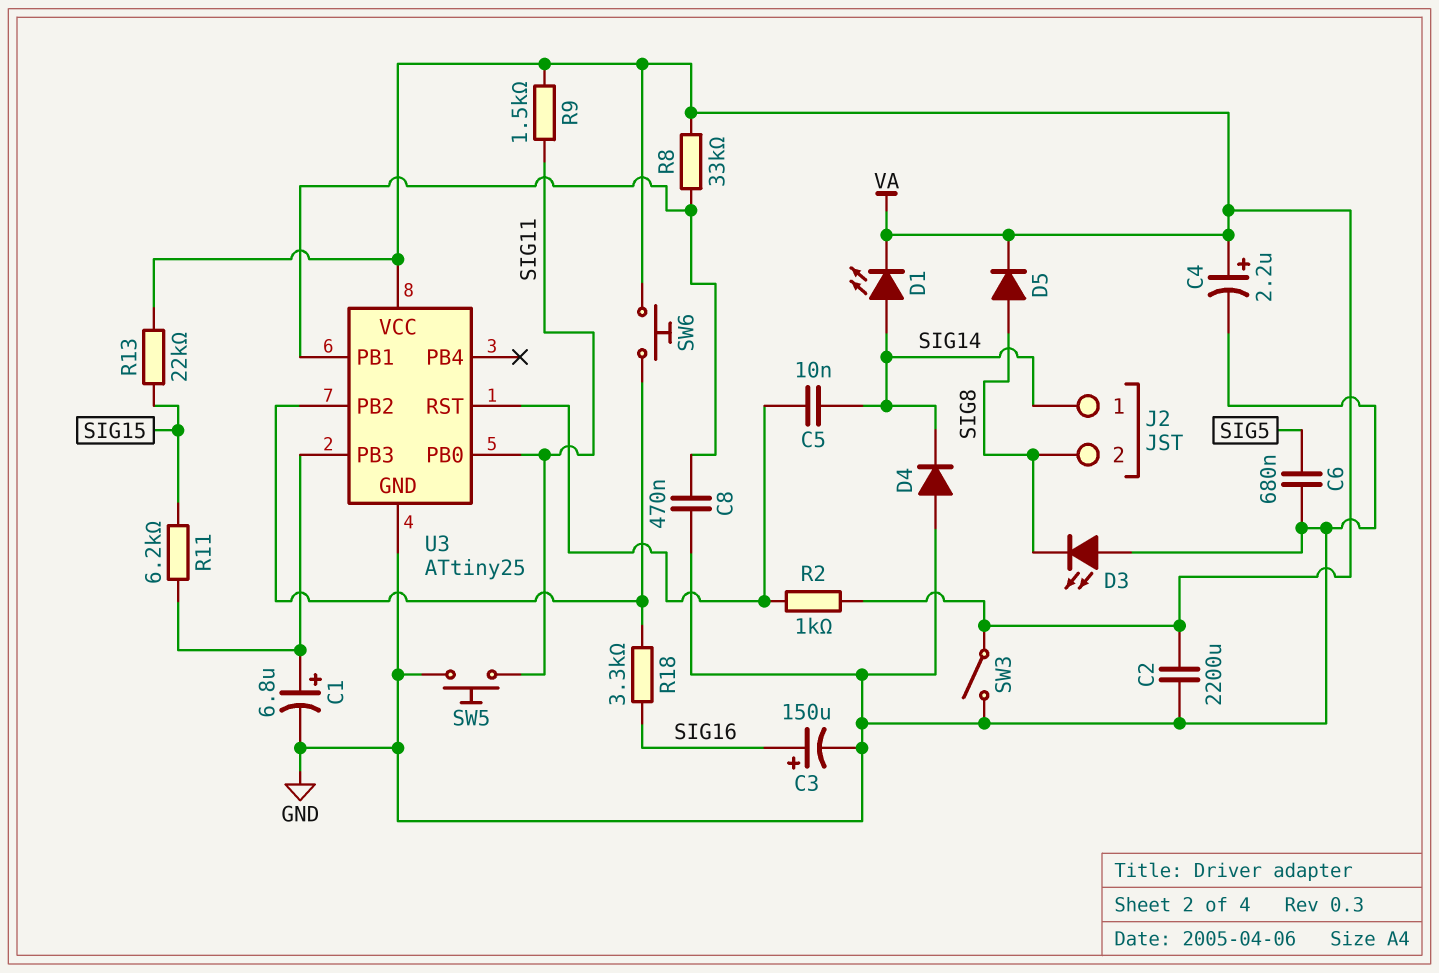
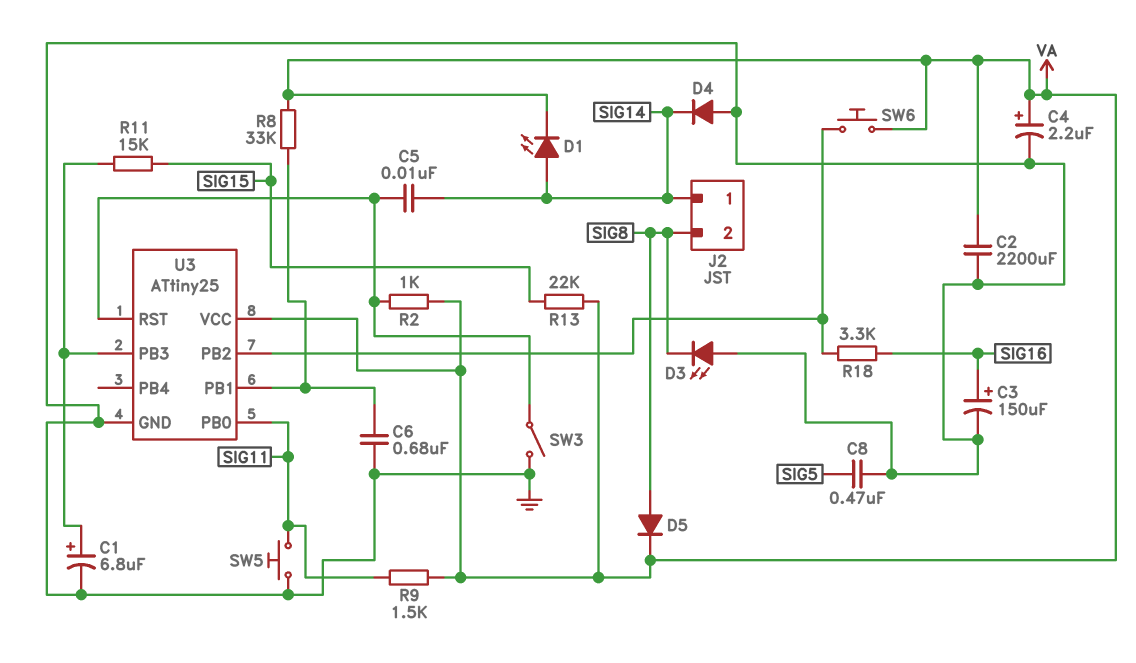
C6: 680nF (GND, SIG5) -> 680nF (GND, U3/PB1)
C8: 470nF (GND, U3/PB1) -> 470nF (GND, SIG5)
R11: 6.2k (SIG15, U3/PB3) -> 15k (SIG15, U3/PB3)
SW3: switch (GND, VA) -> switch (GND, U3/RST)

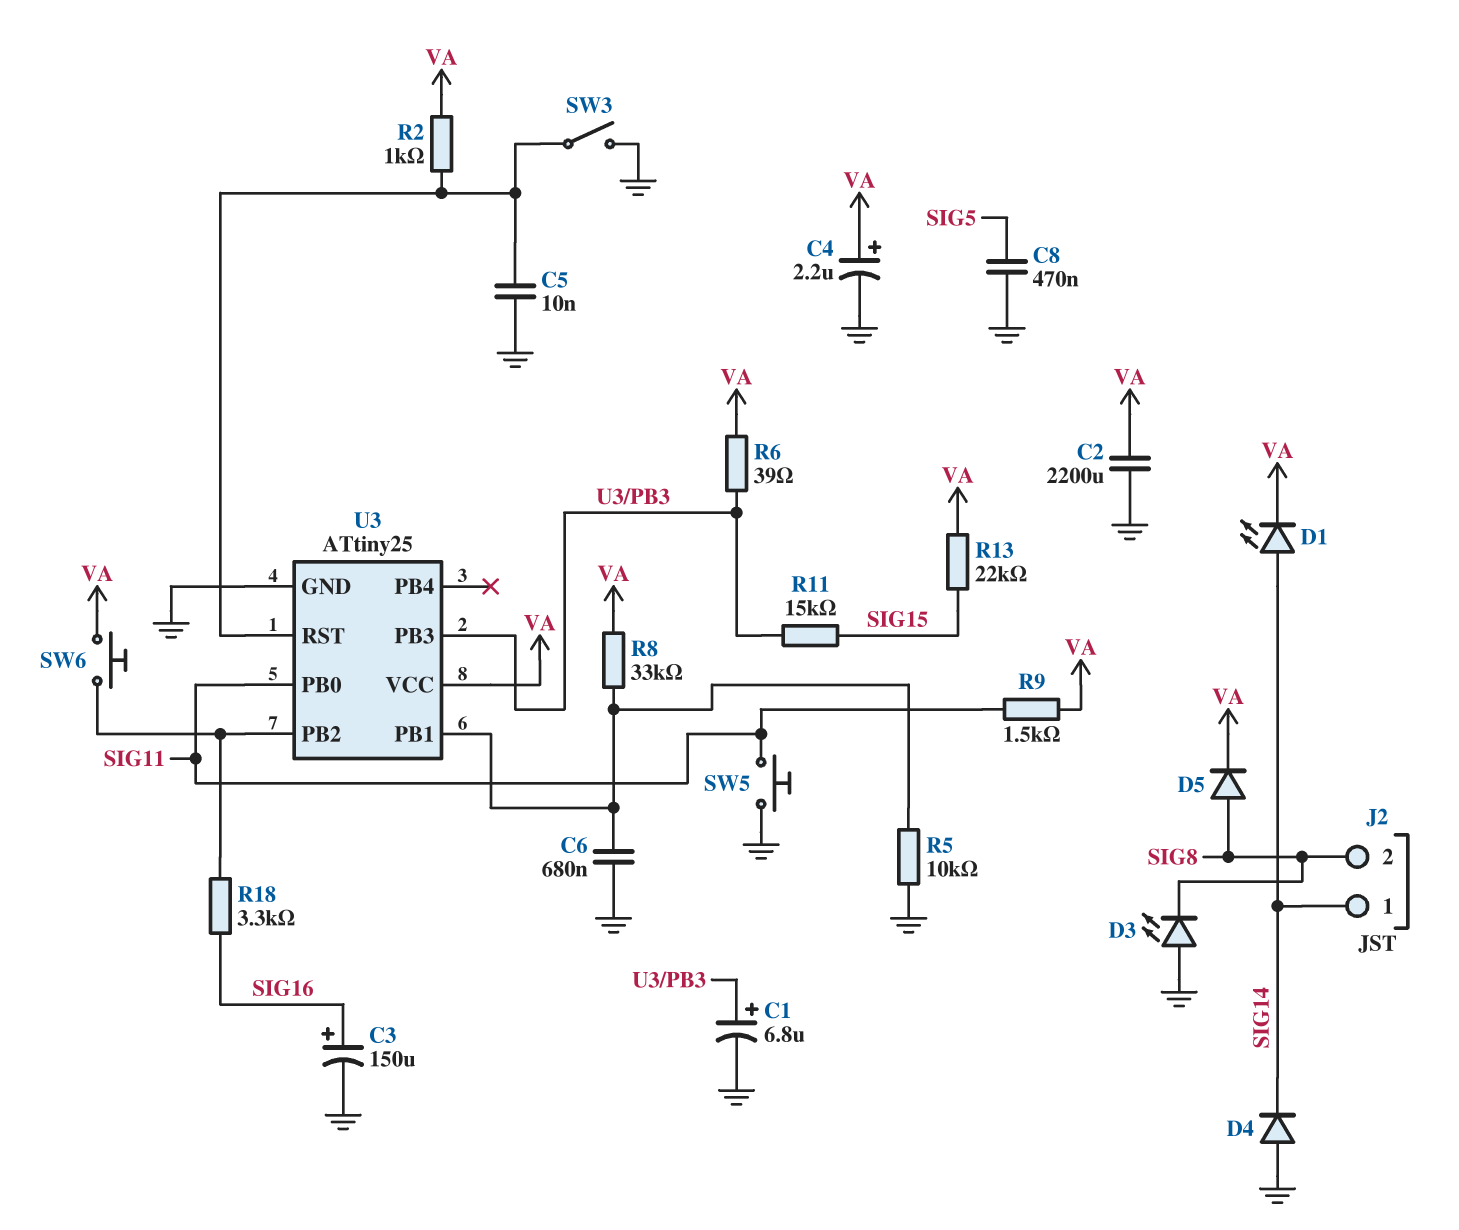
C5: 10nF (SIG14, U3/RST) -> 10nF (GND, U3/RST)
R5: none -> 10k (GND, U3/PB1)
R6: none -> 39 (U3/PB3, VA)

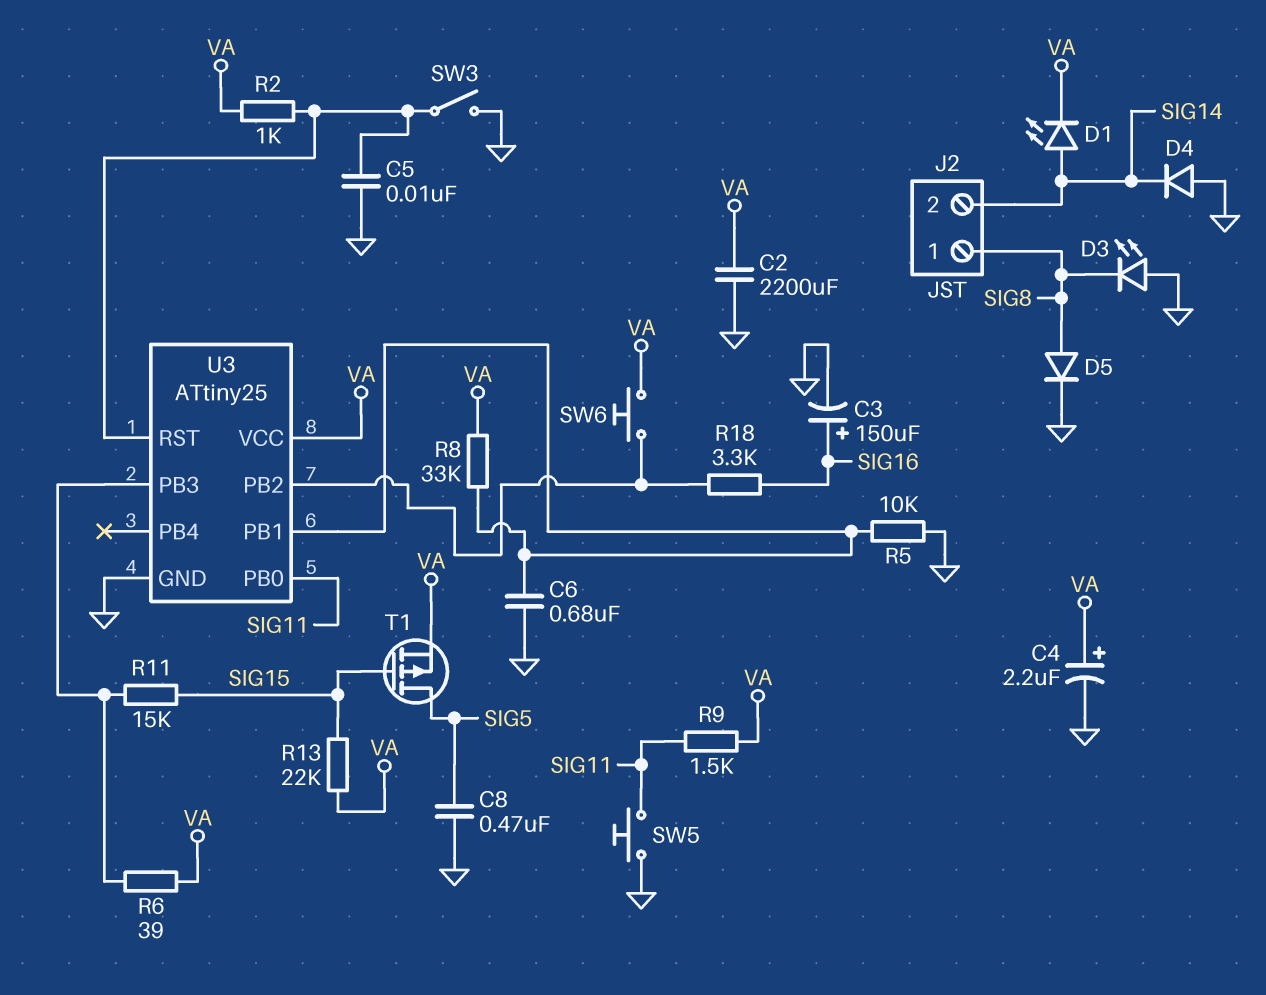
C1: 6.8uF (plus U3/PB3, minus GND) -> none
D5: diode (A SIG8, K VA) -> diode (A SIG8, K GND)
J2 pin 1: SIG14 -> SIG8
J2 pin 2: SIG8 -> SIG14
T1: none -> PMOS (G SIG15, D SIG5, S VA)

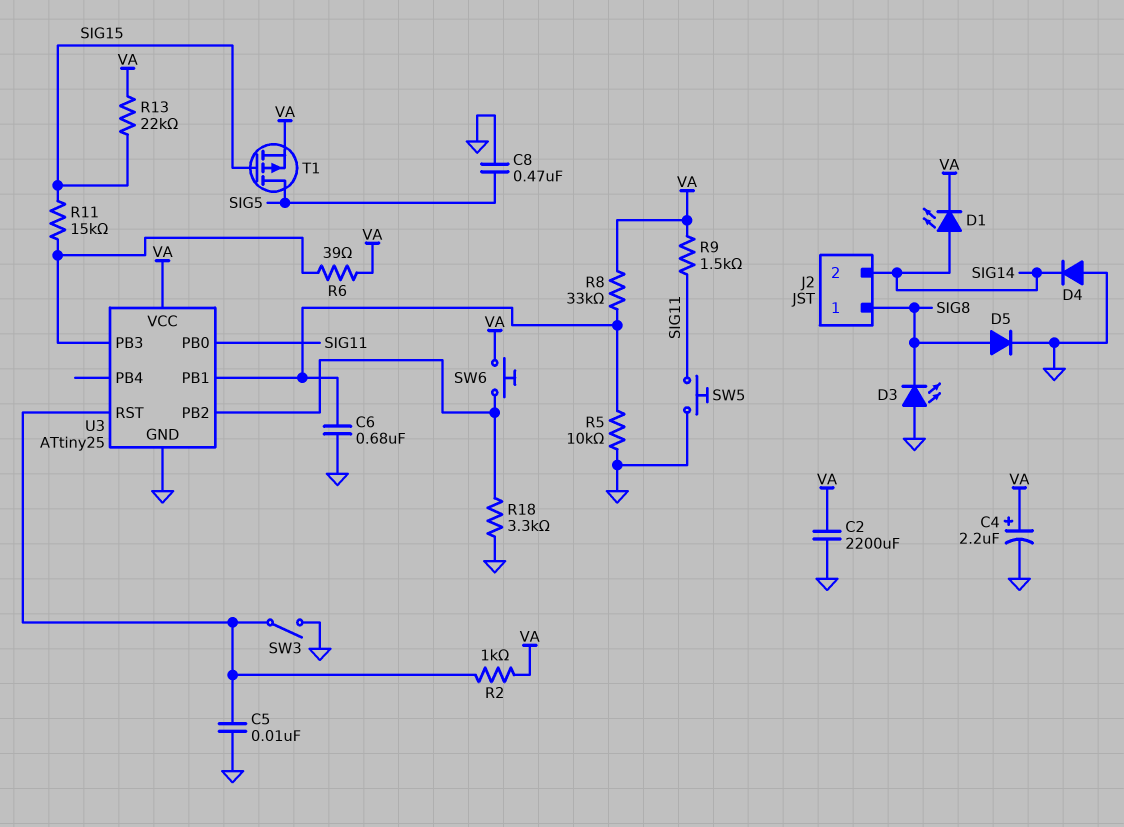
C3: 150uF (plus SIG16, minus GND) -> none
R18: 3.3k (SIG16, U3/PB2) -> 3.3k (GND, U3/PB2)

